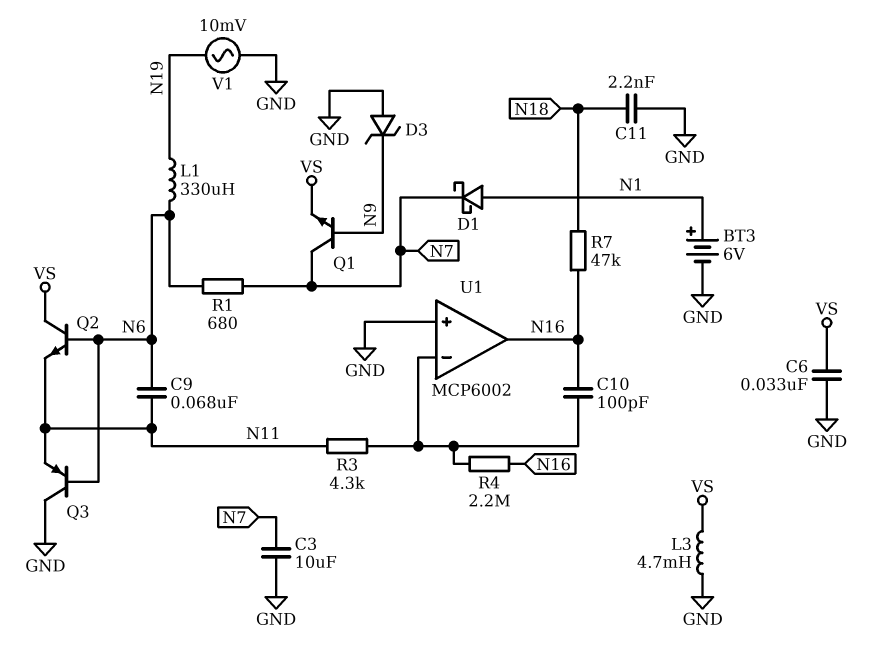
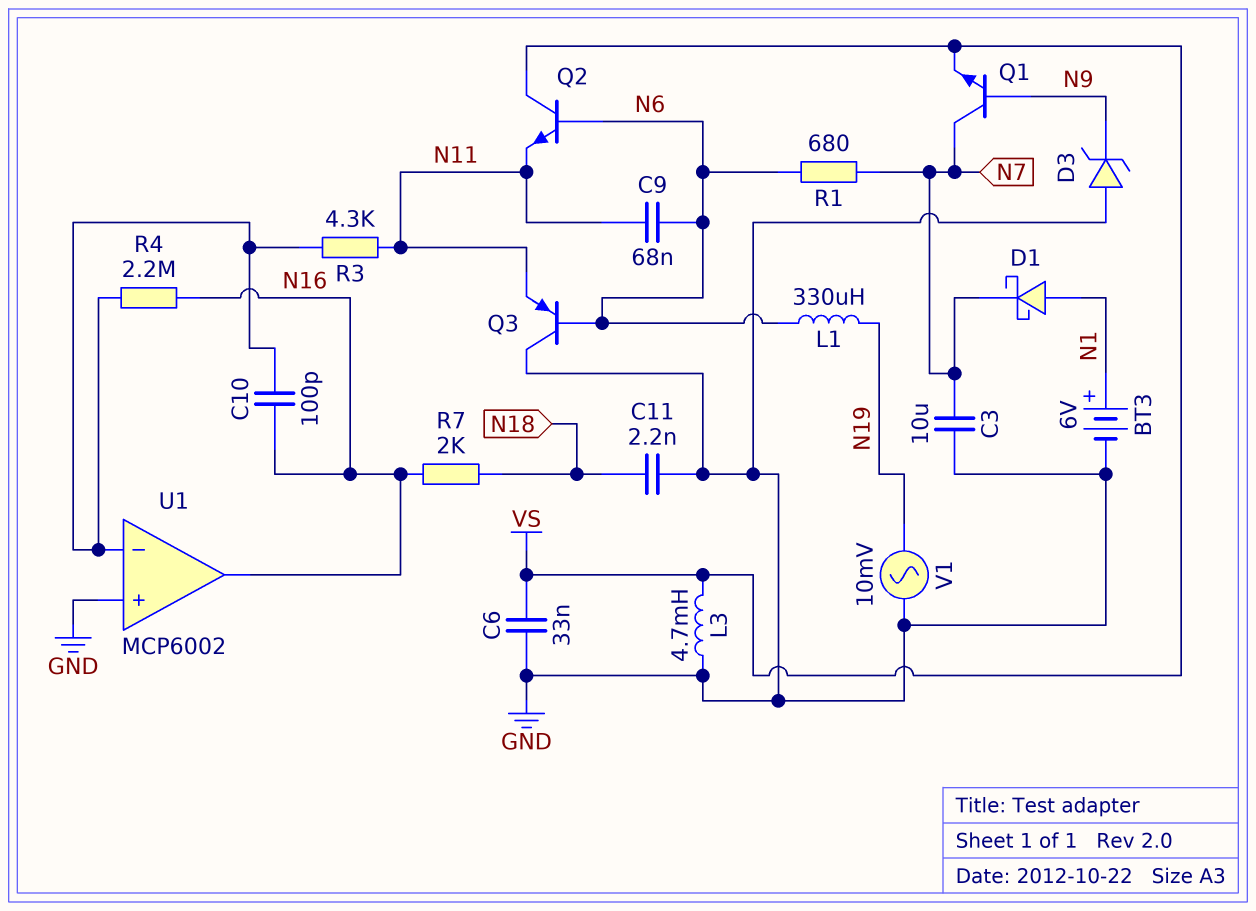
R7: 47k (N16, N18) -> 2k (N16, N18)

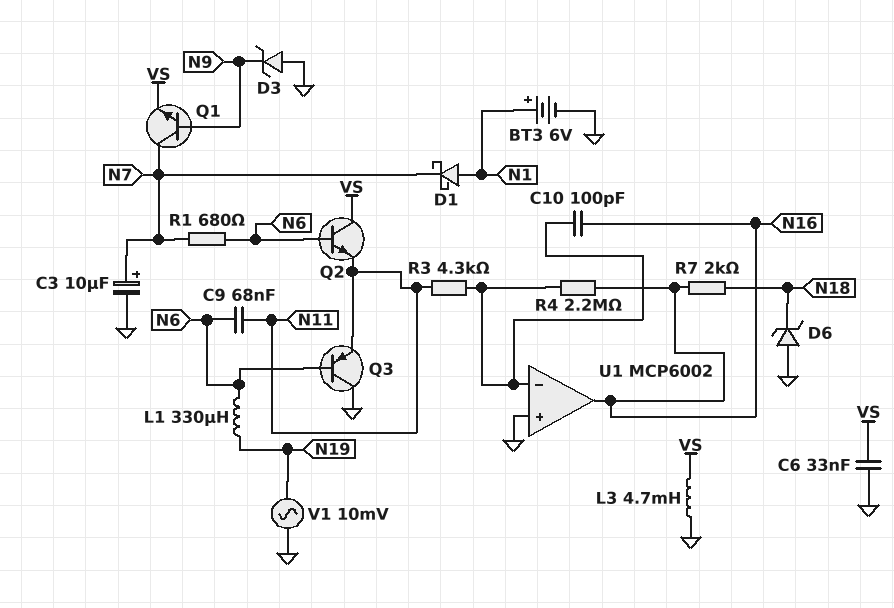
C3: 10uF (GND, N7) -> 10uF (plus N7, minus GND)
C11: 2.2nF (GND, N18) -> none
D6: none -> zener (A GND, K N18)

